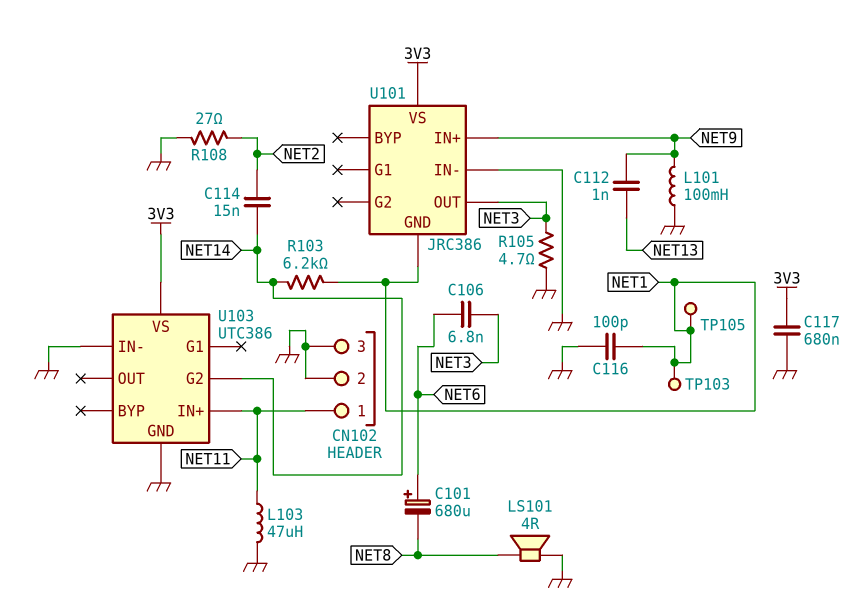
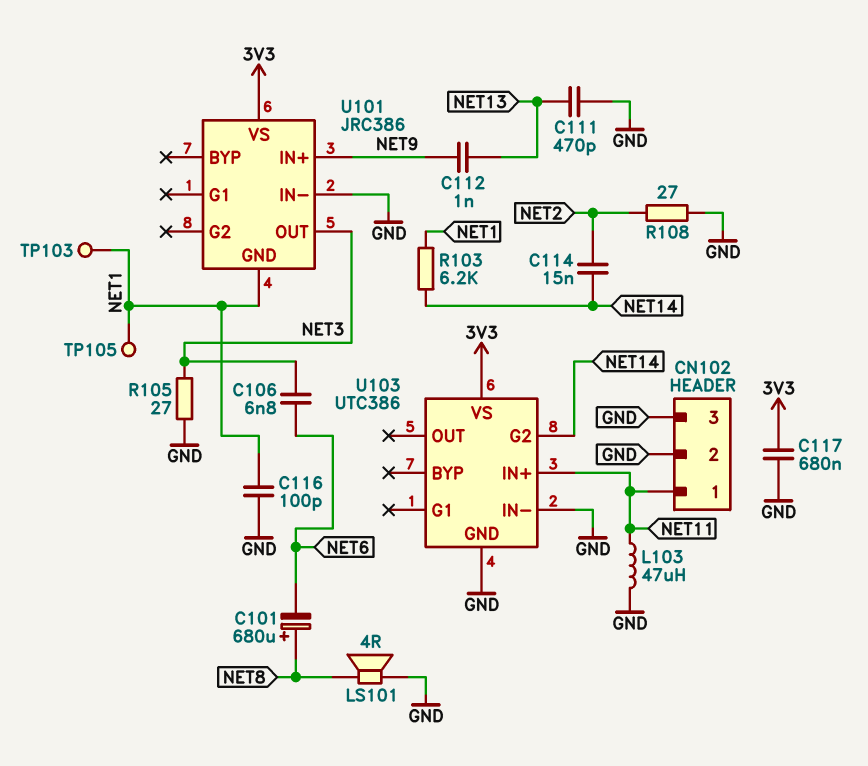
C101: 680uF (plus NET6, minus NET8) -> 680uF (plus NET8, minus NET6)
C111: none -> 470pF (GND, NET13)
L101: 100mH (GND, NET9) -> none
R105: 4.7 (GND, NET3) -> 27 (GND, NET3)

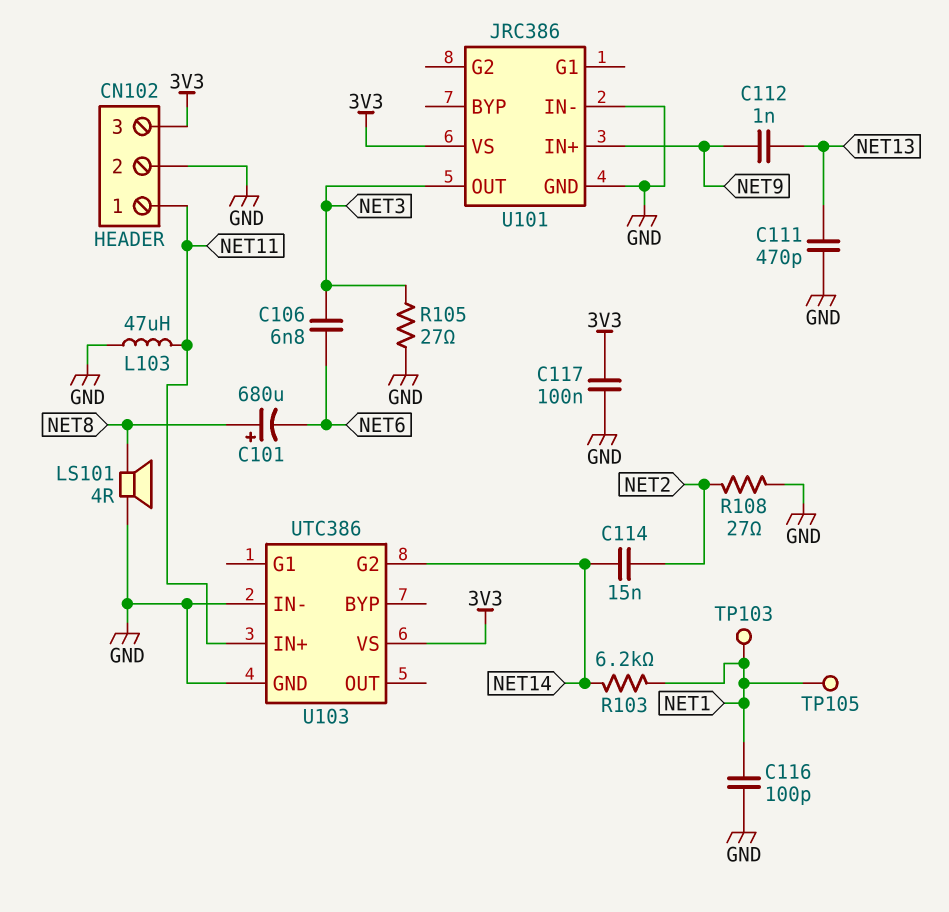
C117: 680nF (3V3, GND) -> 100nF (3V3, GND)
CN102 pin 3: GND -> 3V3
U101 pin GND: NET1 -> GND

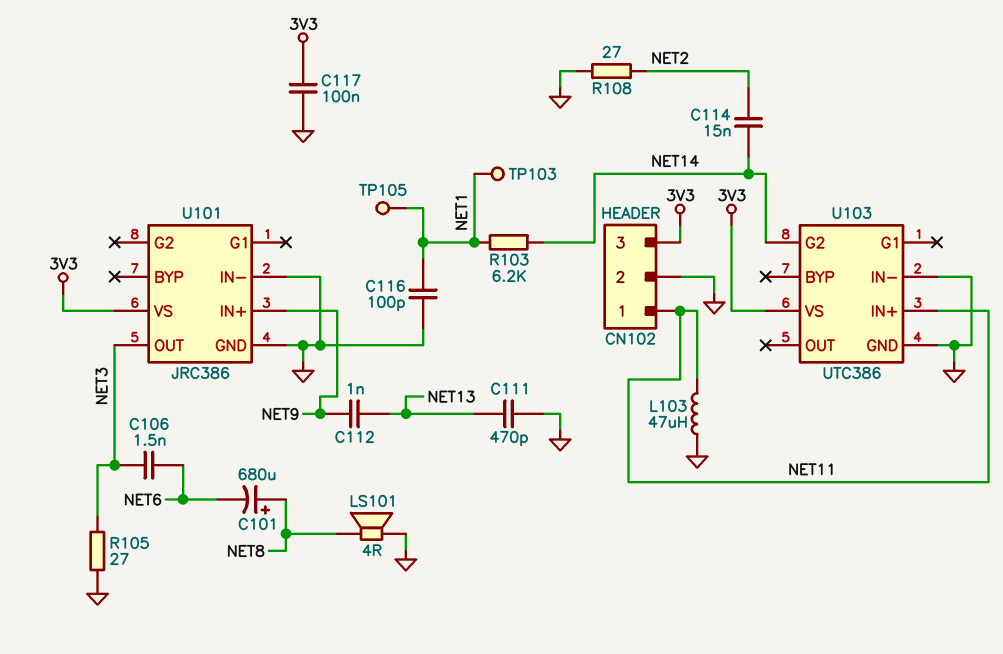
C106: 6.8nF (NET3, NET6) -> 1.5nF (NET3, NET6)

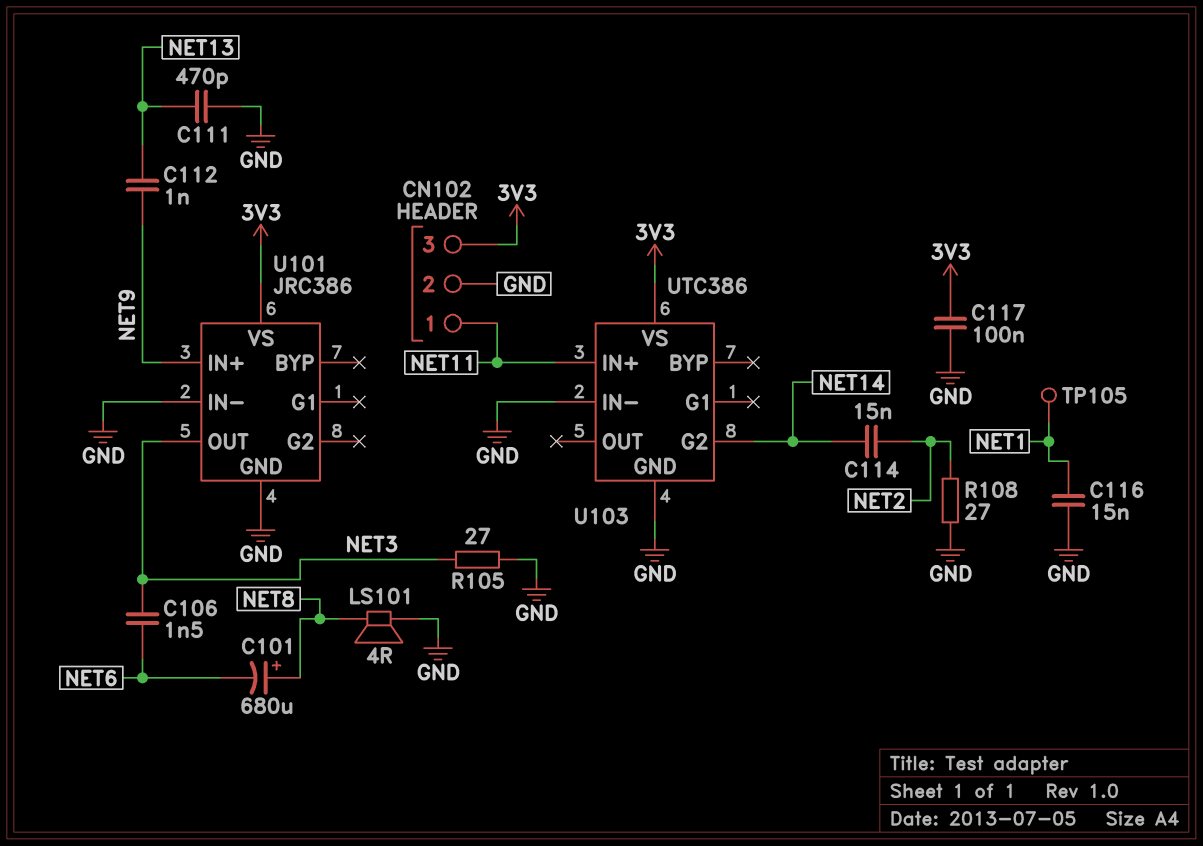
C116: 100pF (GND, NET1) -> 15nF (GND, NET1)
L103: 47uH (GND, NET11) -> none
R103: 6.2k (NET1, NET14) -> none
TP103: test point (NET1) -> none

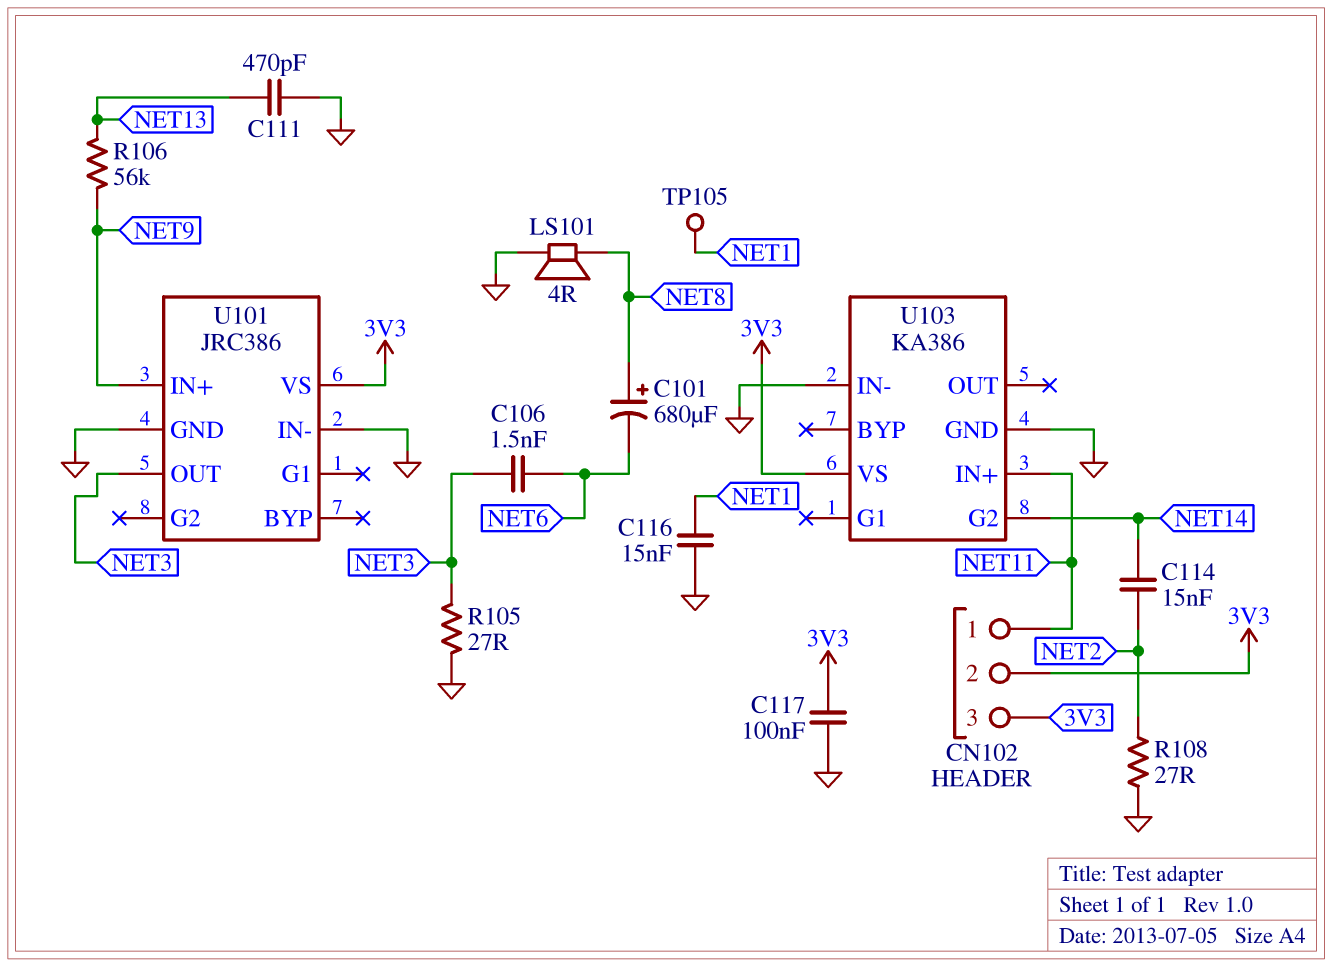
C112: 1nF (NET9, NET13) -> none
CN102 pin 2: GND -> 3V3
R106: none -> 56k (NET9, NET13)
U103: UTC386 -> KA386

